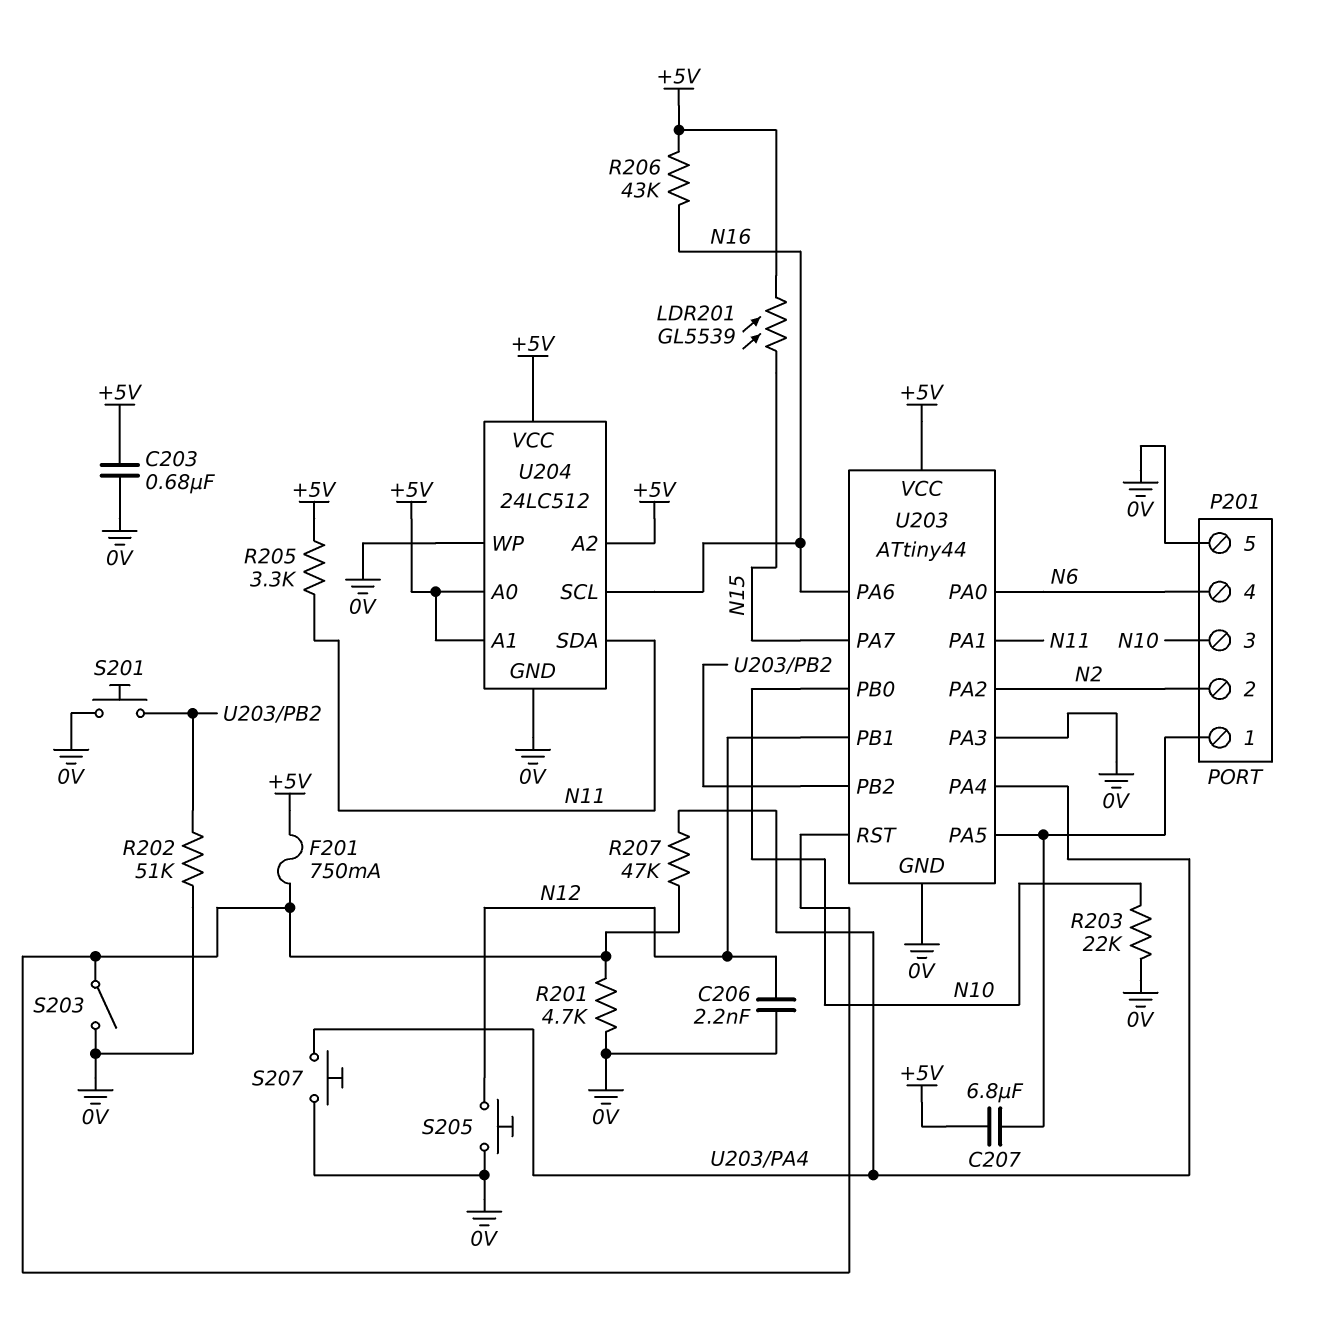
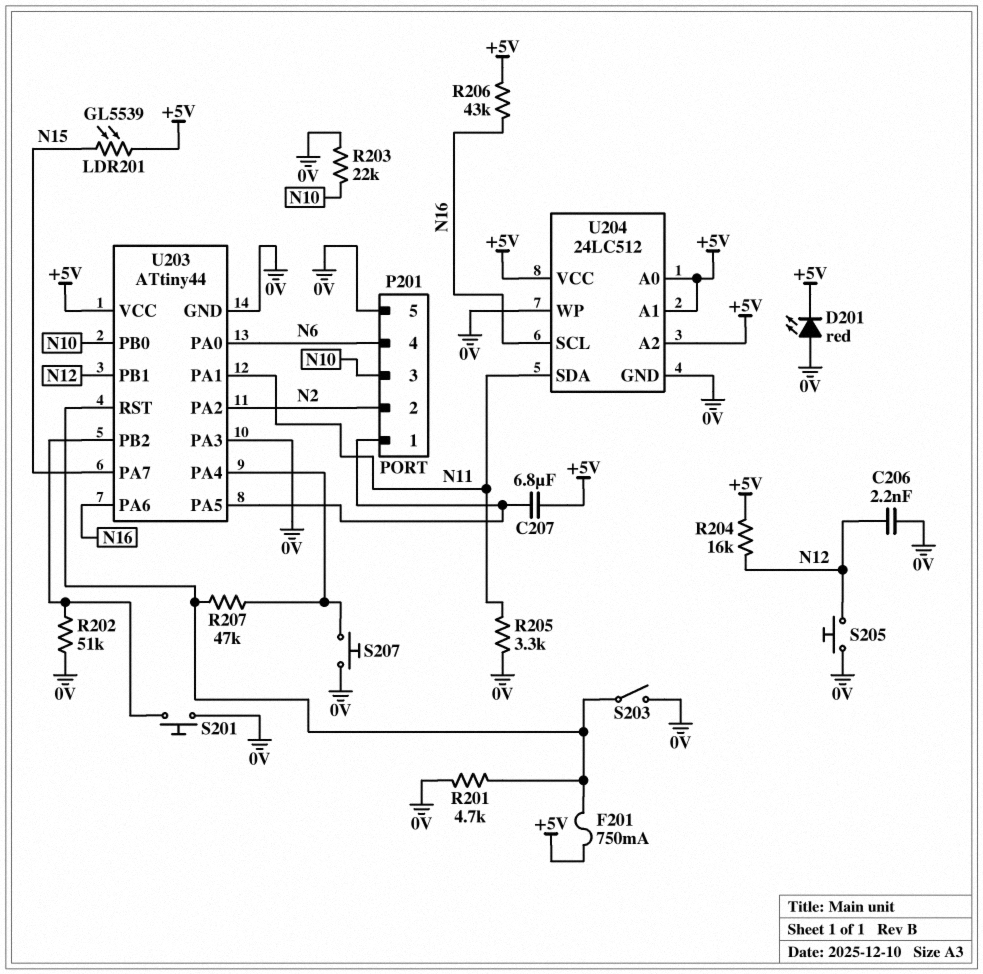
C203: 680nF (+5V, 0V) -> none
D201: none -> LED red (A 0V, K +5V)
R204: none -> 16k (+5V, N12)
R205: 3.3k (+5V, N11) -> 3.3k (0V, N11)

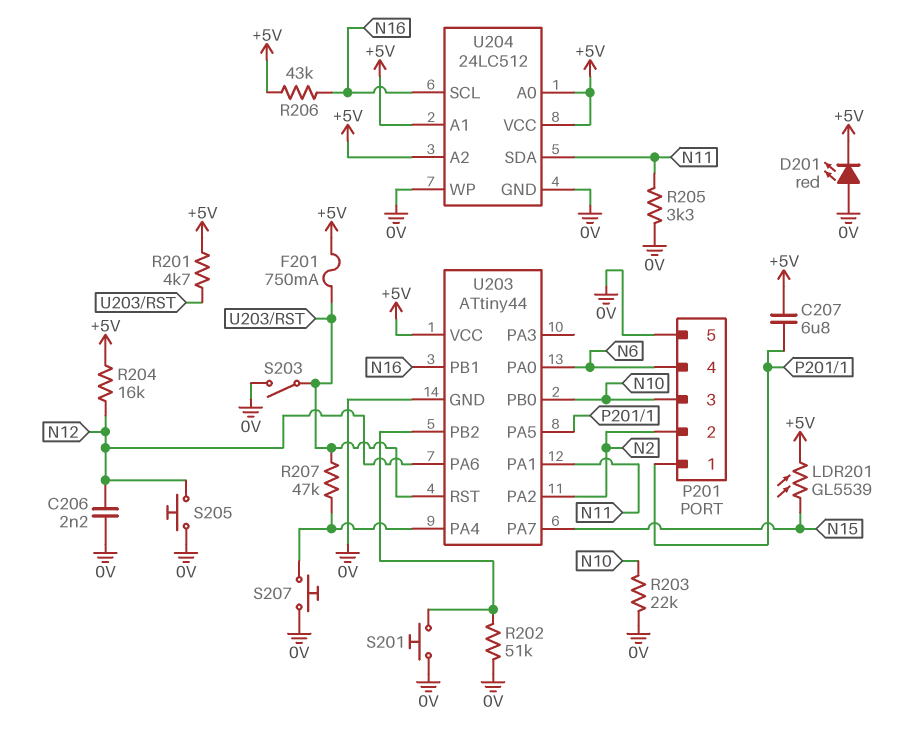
R201: 4.7k (0V, U203/RST) -> 4.7k (+5V, U203/RST)
U203 pin PA3: 0V -> none
U203 pin PA6: N16 -> N12
U203 pin PB1: N12 -> N16

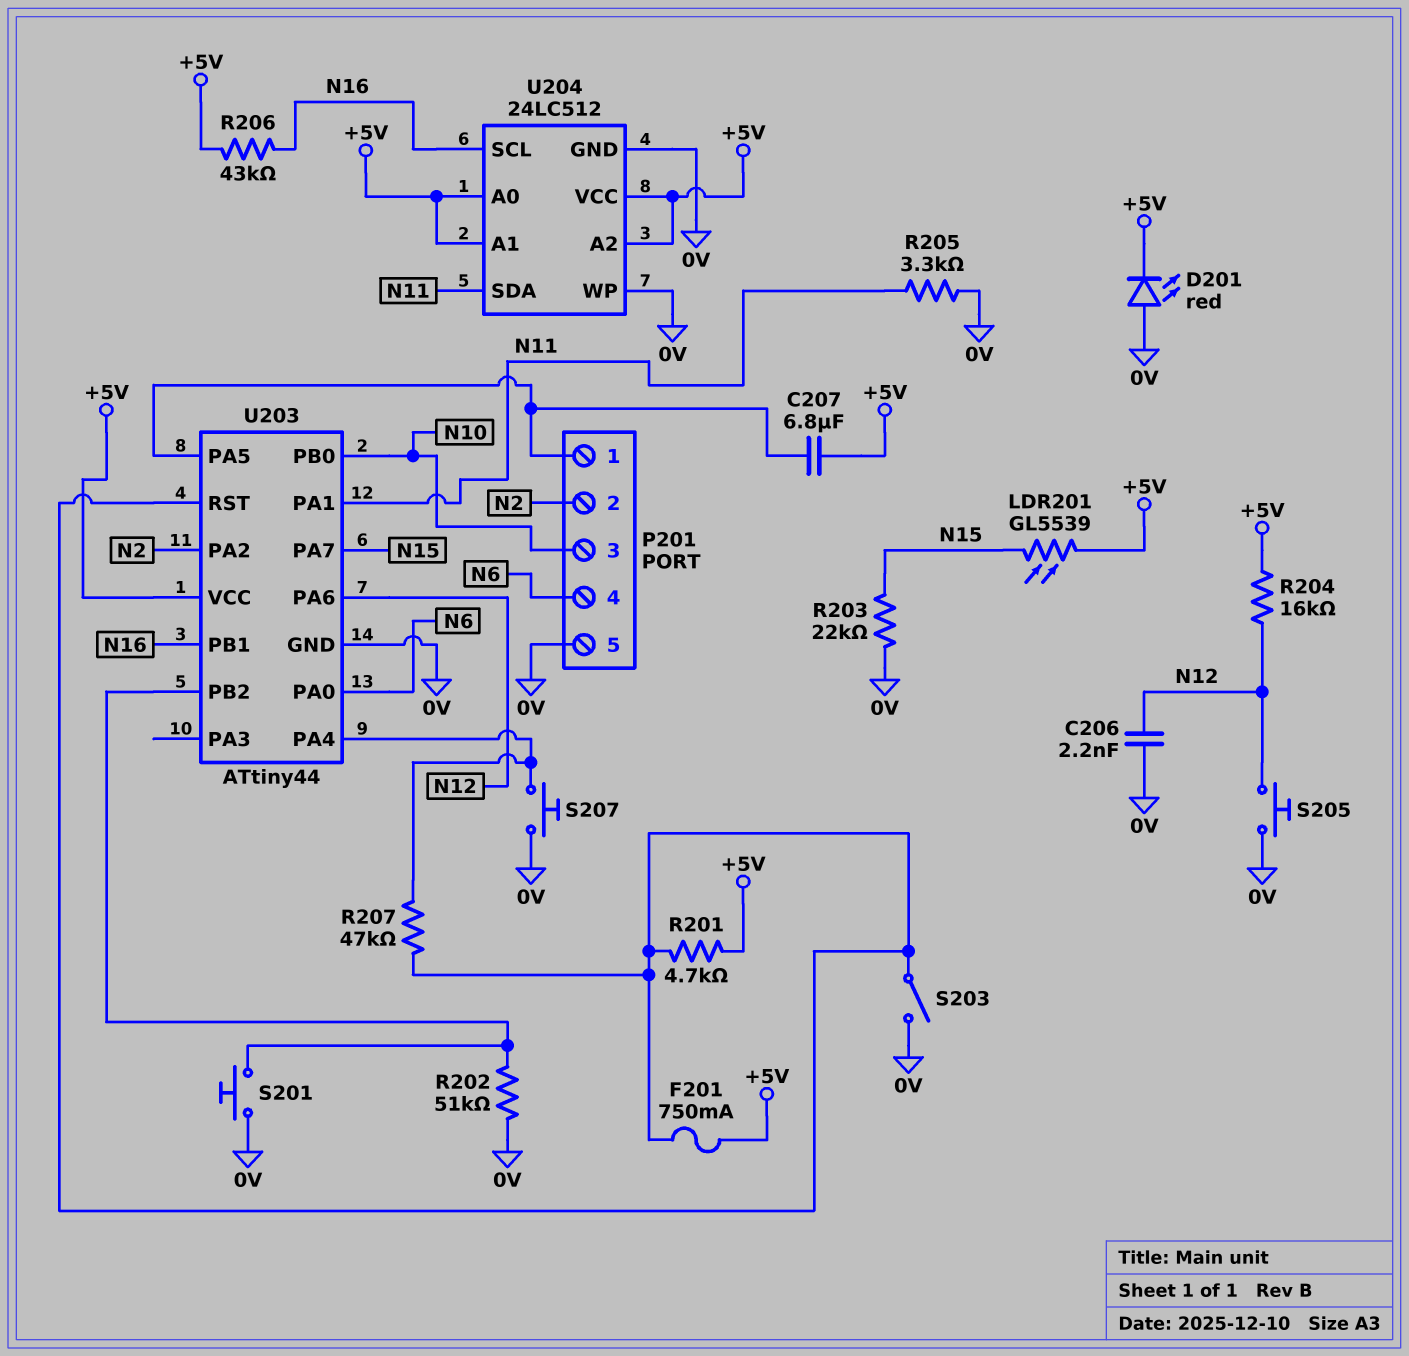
R203: 22k (0V, N10) -> 22k (0V, N15)

